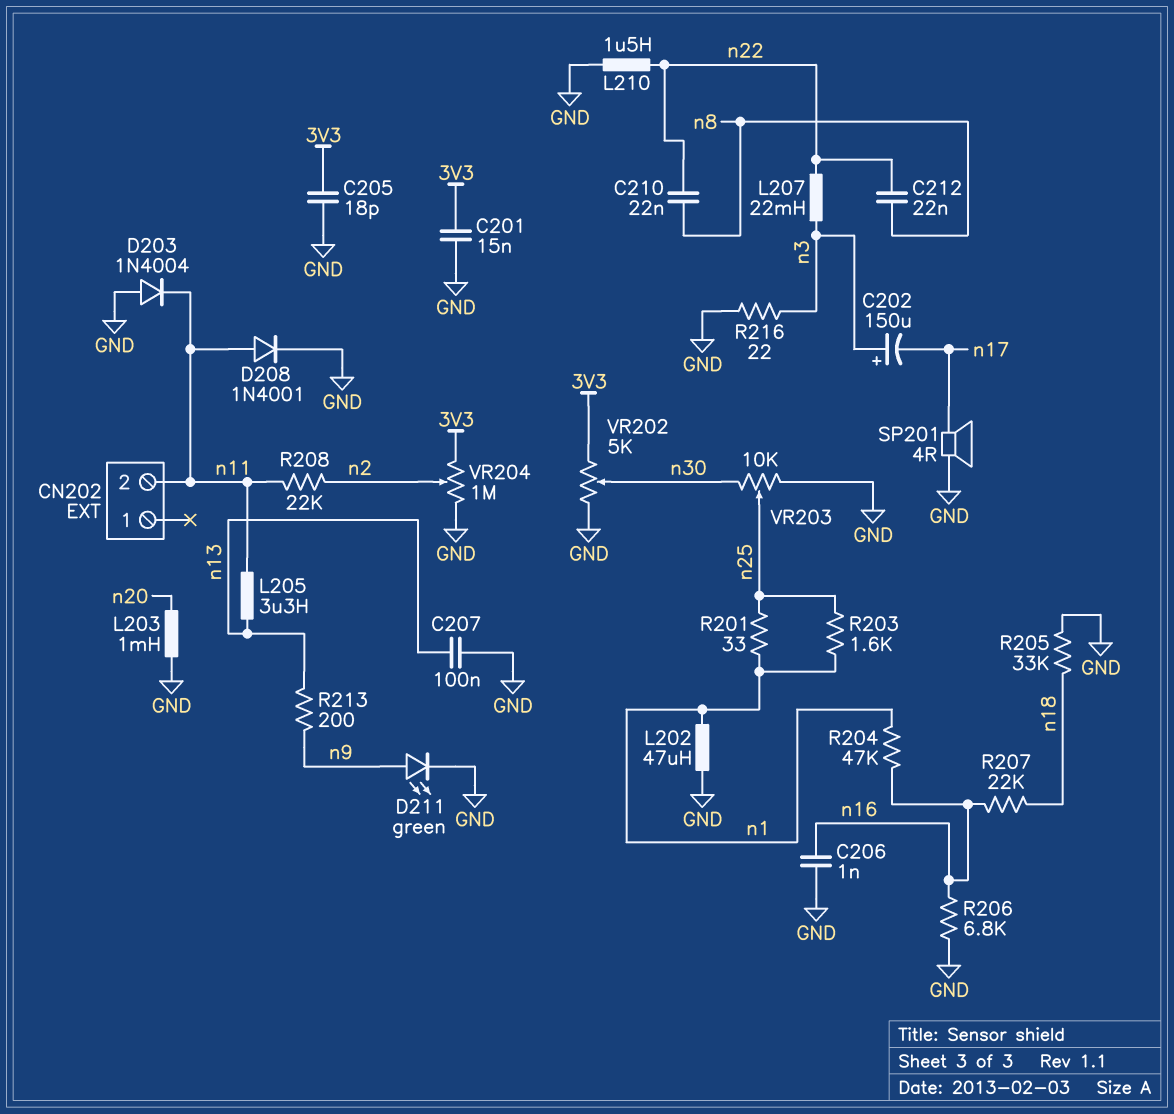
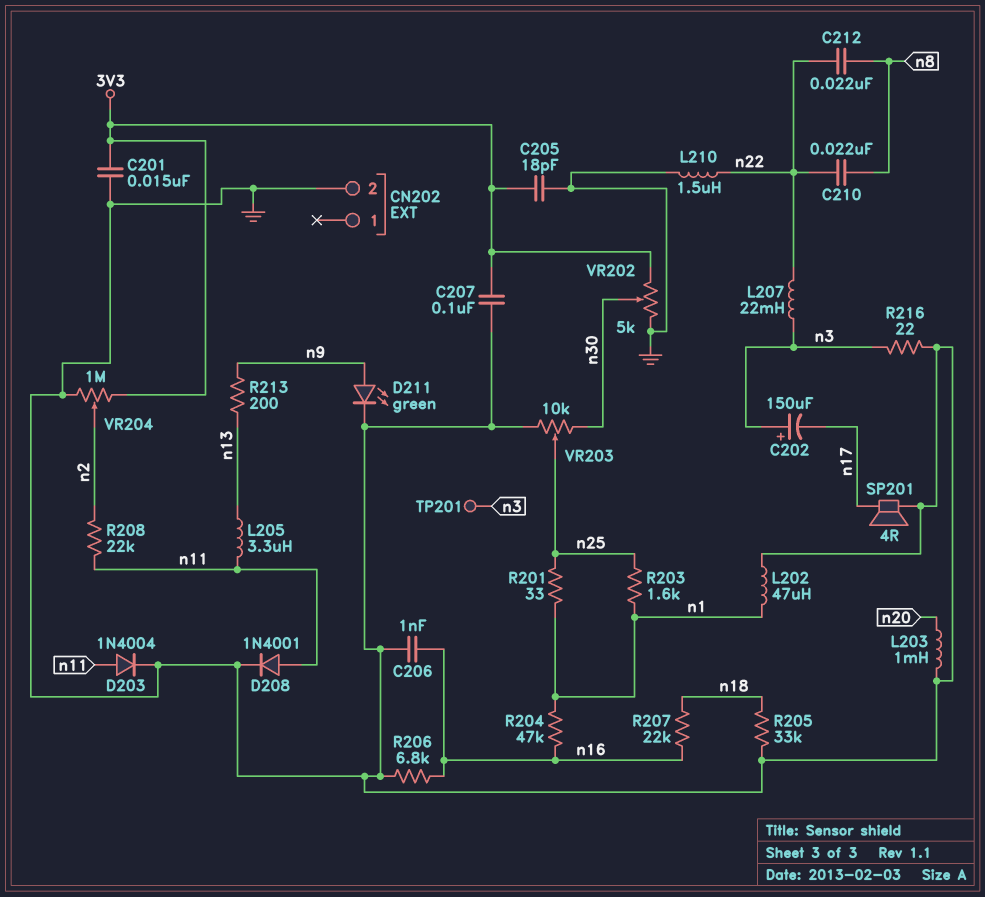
C207: 100nF (GND, n13) -> 100nF (3V3, GND)
CN202 pin 2: n11 -> GND
D203: diode 1N4004 (A GND, K n11) -> diode 1N4004 (A n11, K GND)
TP201: none -> test point (n3)

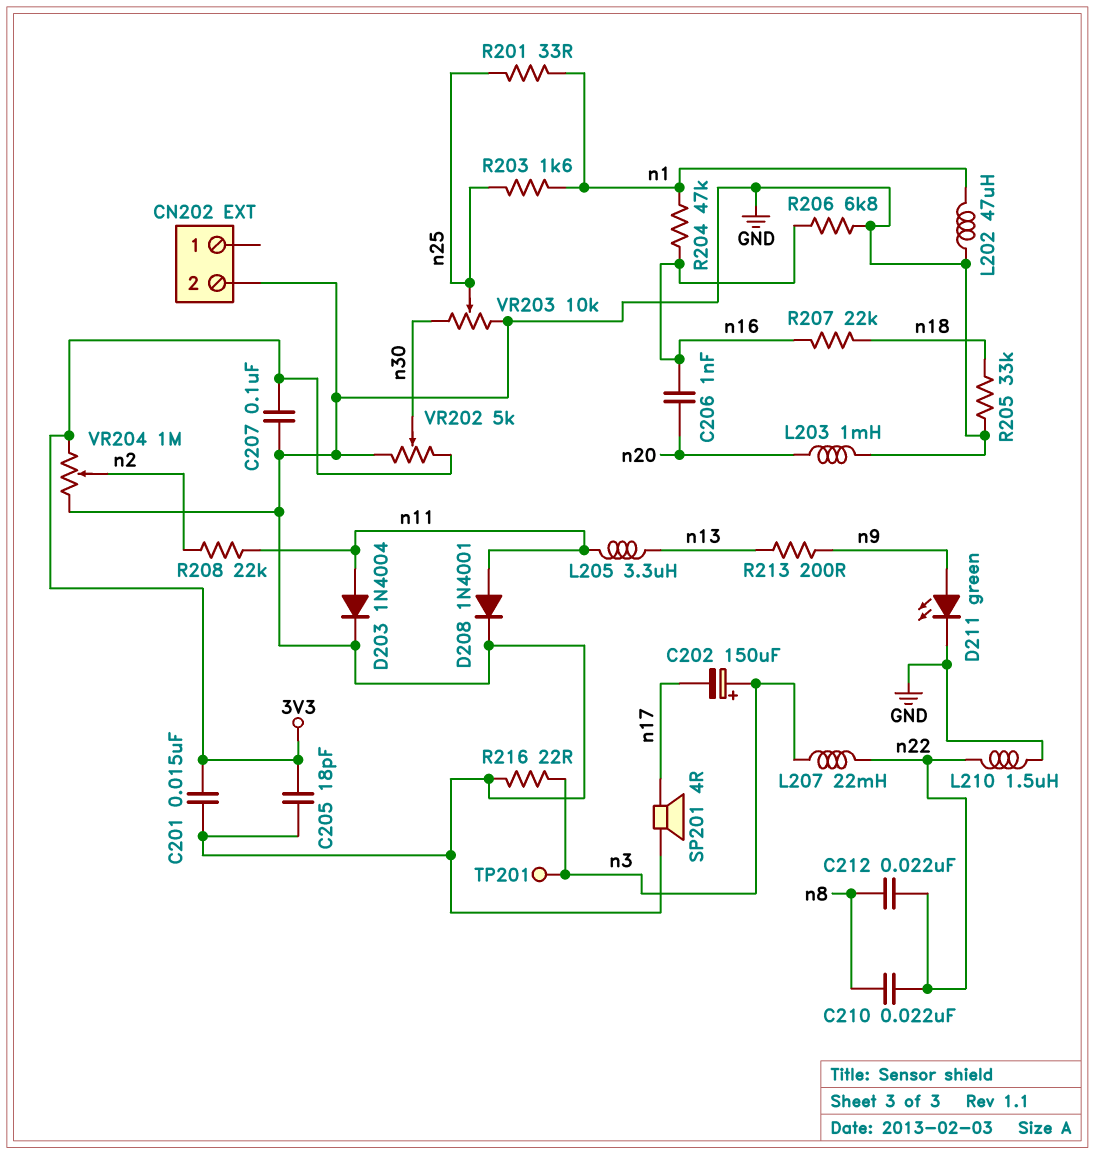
C206: 1nF (GND, n16) -> 1nF (n16, n20)

